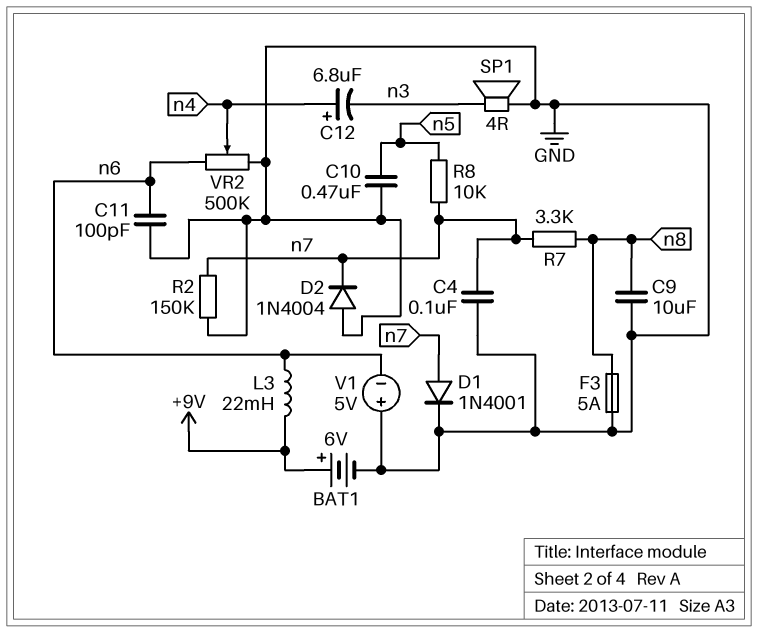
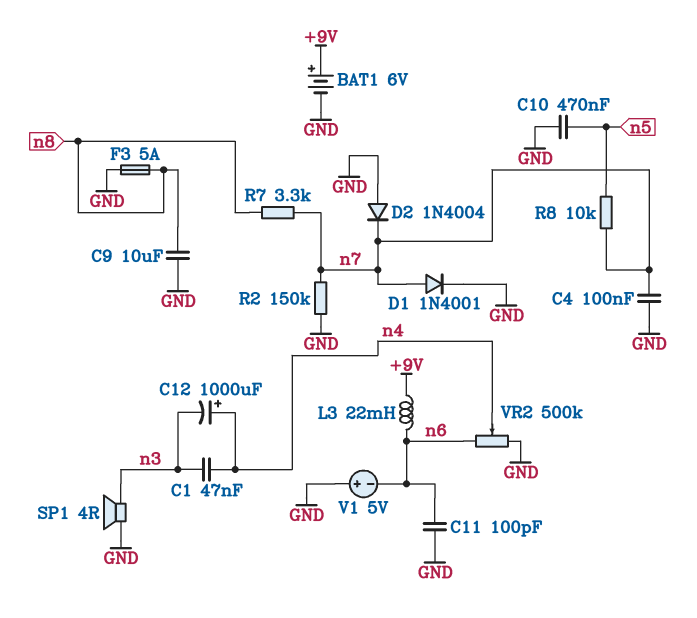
C1: none -> 47nF (n3, n4)
C12: 6.8uF (plus n4, minus n3) -> 1000uF (plus n4, minus n3)

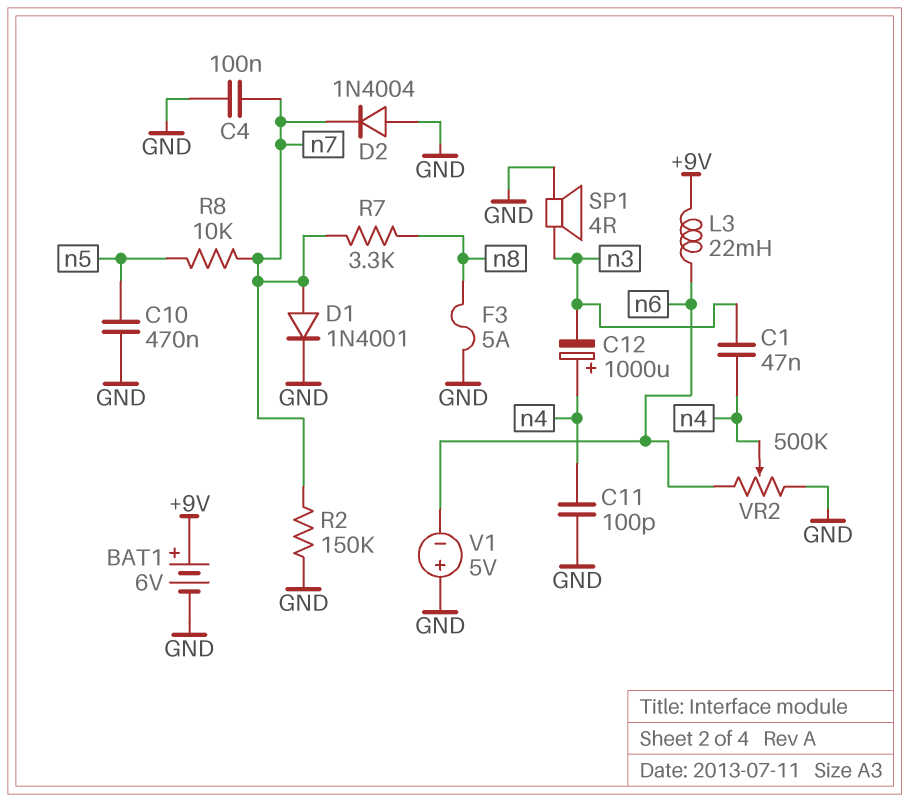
C9: 10uF (GND, n8) -> none
C11: 100pF (GND, n6) -> 100pF (GND, n4)

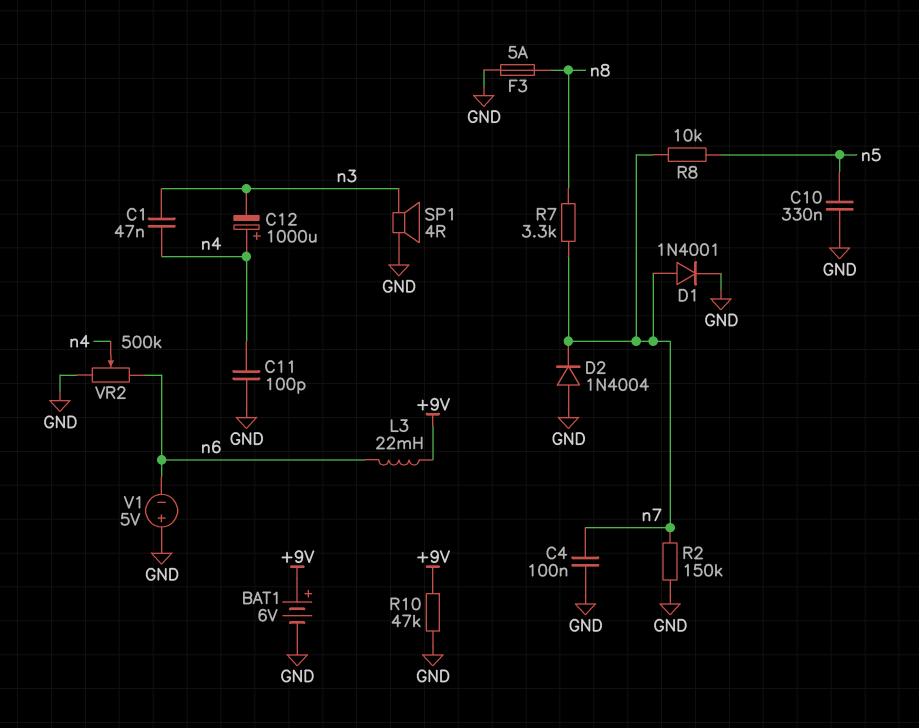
C10: 470nF (GND, n5) -> 330nF (GND, n5)
R10: none -> 47k (+9V, GND)

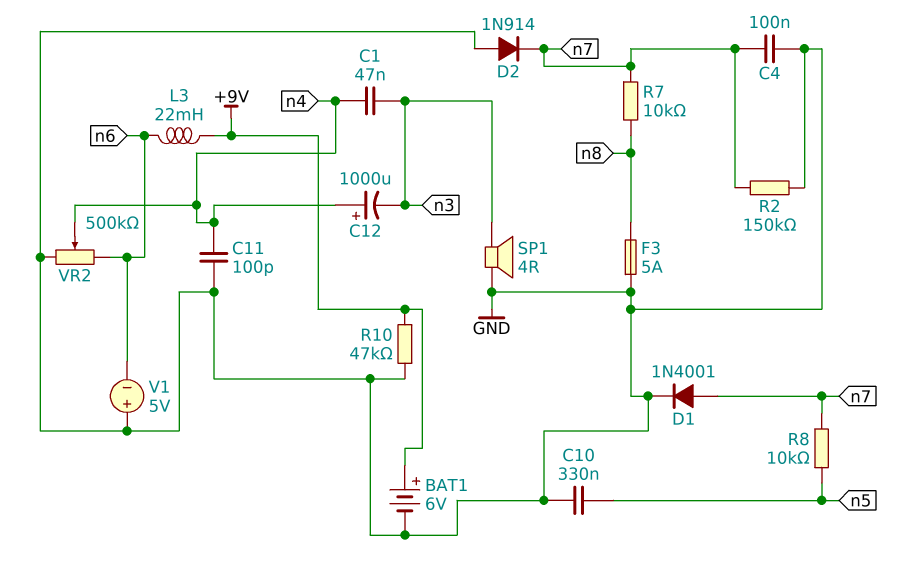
D2: diode 1N4004 (A GND, K n7) -> diode 1N914 (A GND, K n7)
R7: 3.3k (n7, n8) -> 10k (n7, n8)

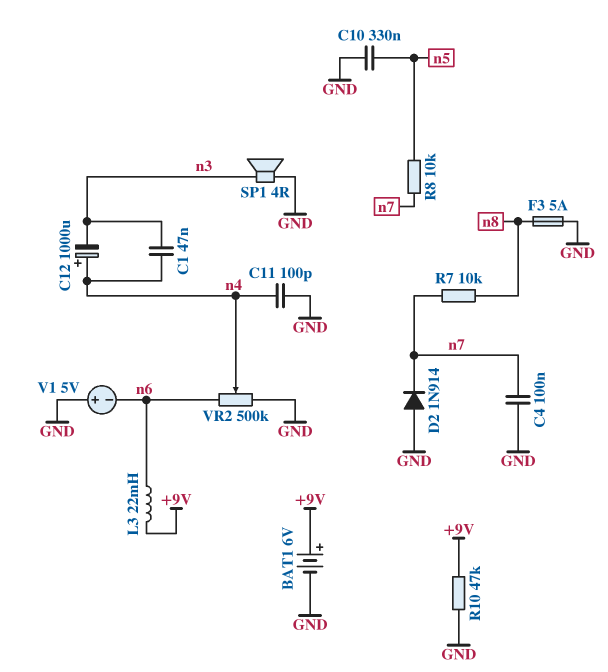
D1: diode 1N4001 (A n7, K GND) -> none
R2: 150k (GND, n7) -> none

